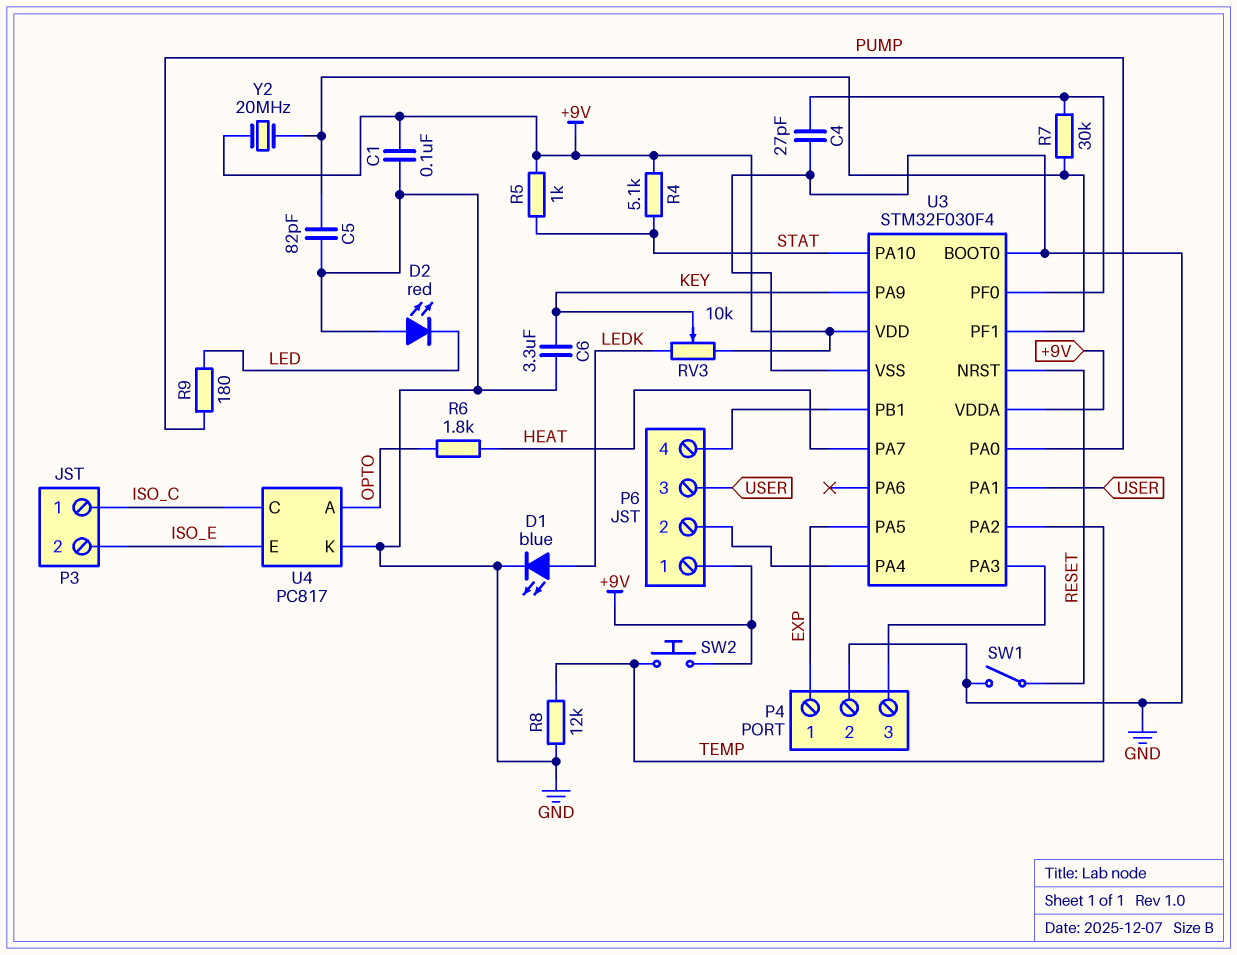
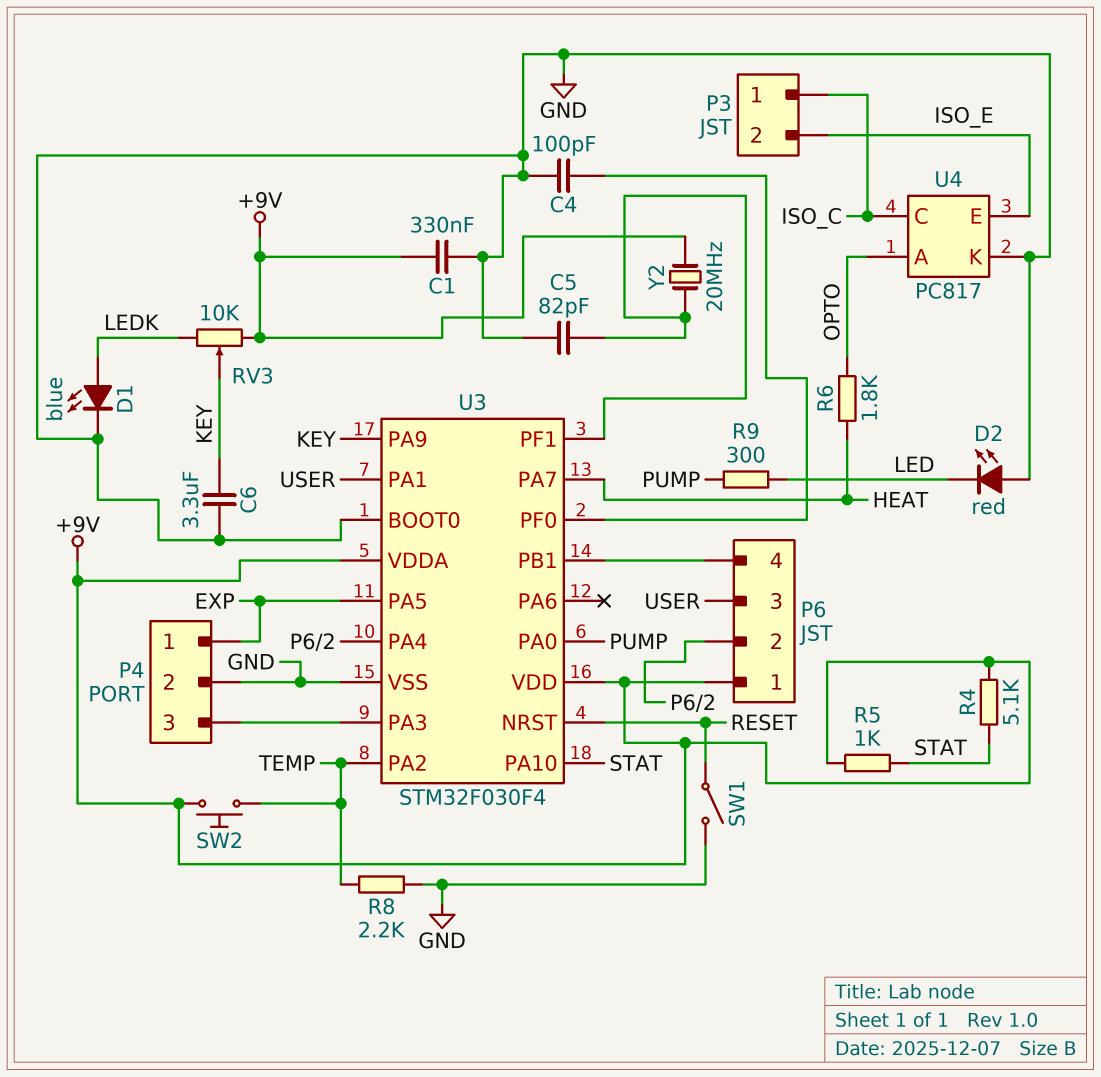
C1: 100nF (+9V, GND) -> 330nF (+9V, GND)
C4: 27pF (GND, U3/PF0) -> 100pF (GND, U3/PF0)
R7: 30k (U3/PF0, U3/PF1) -> none
R8: 12k (GND, TEMP) -> 2.2k (GND, TEMP)
R9: 180 (LED, PUMP) -> 300 (LED, PUMP)

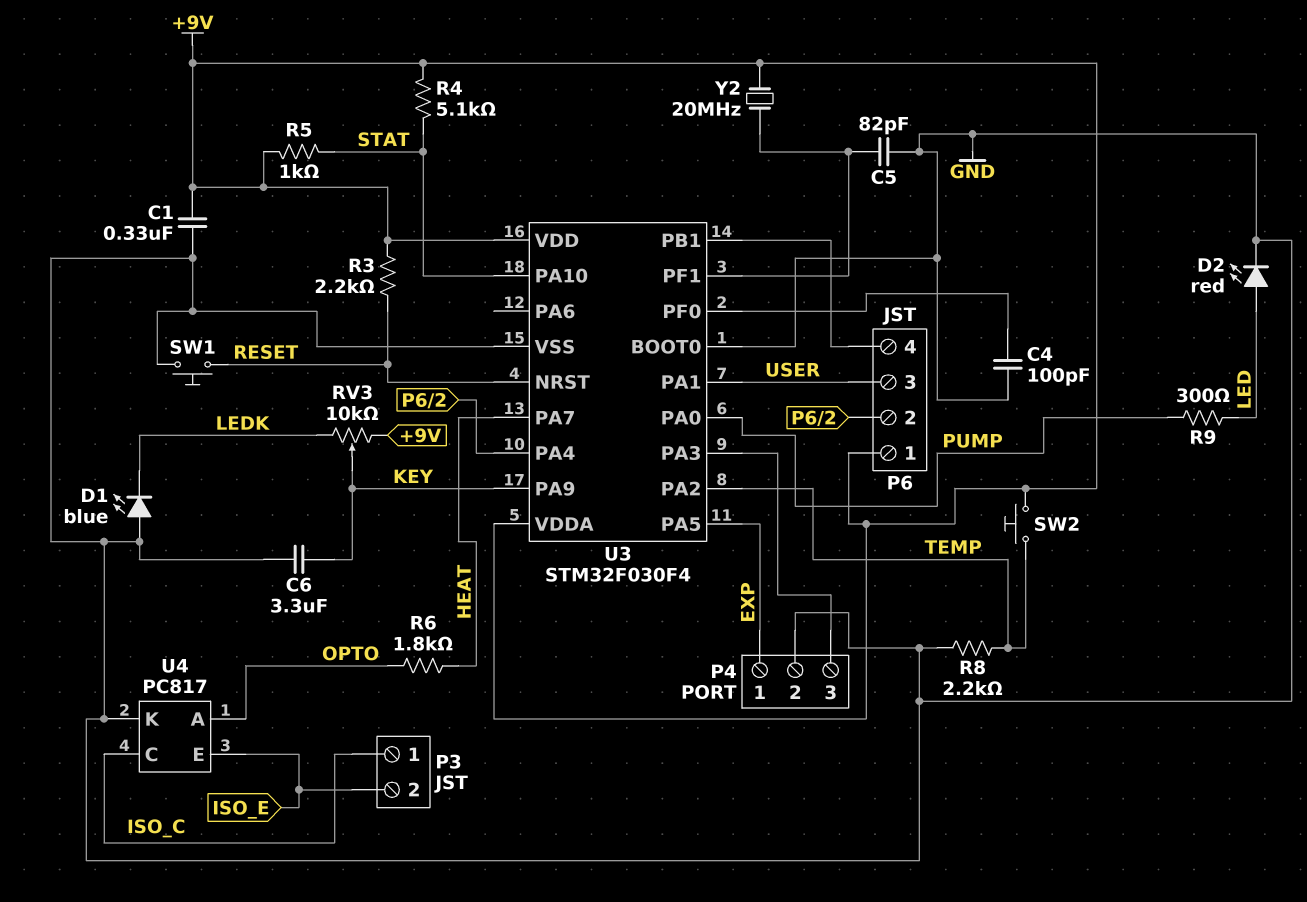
D1: LED blue (A LEDK, K GND) -> LED blue (A GND, K LEDK)
D2: LED red (A GND, K LED) -> LED red (A LED, K GND)
R3: none -> 2.2k (+9V, RESET)
SW1: switch (GND, RESET) -> button (GND, RESET)

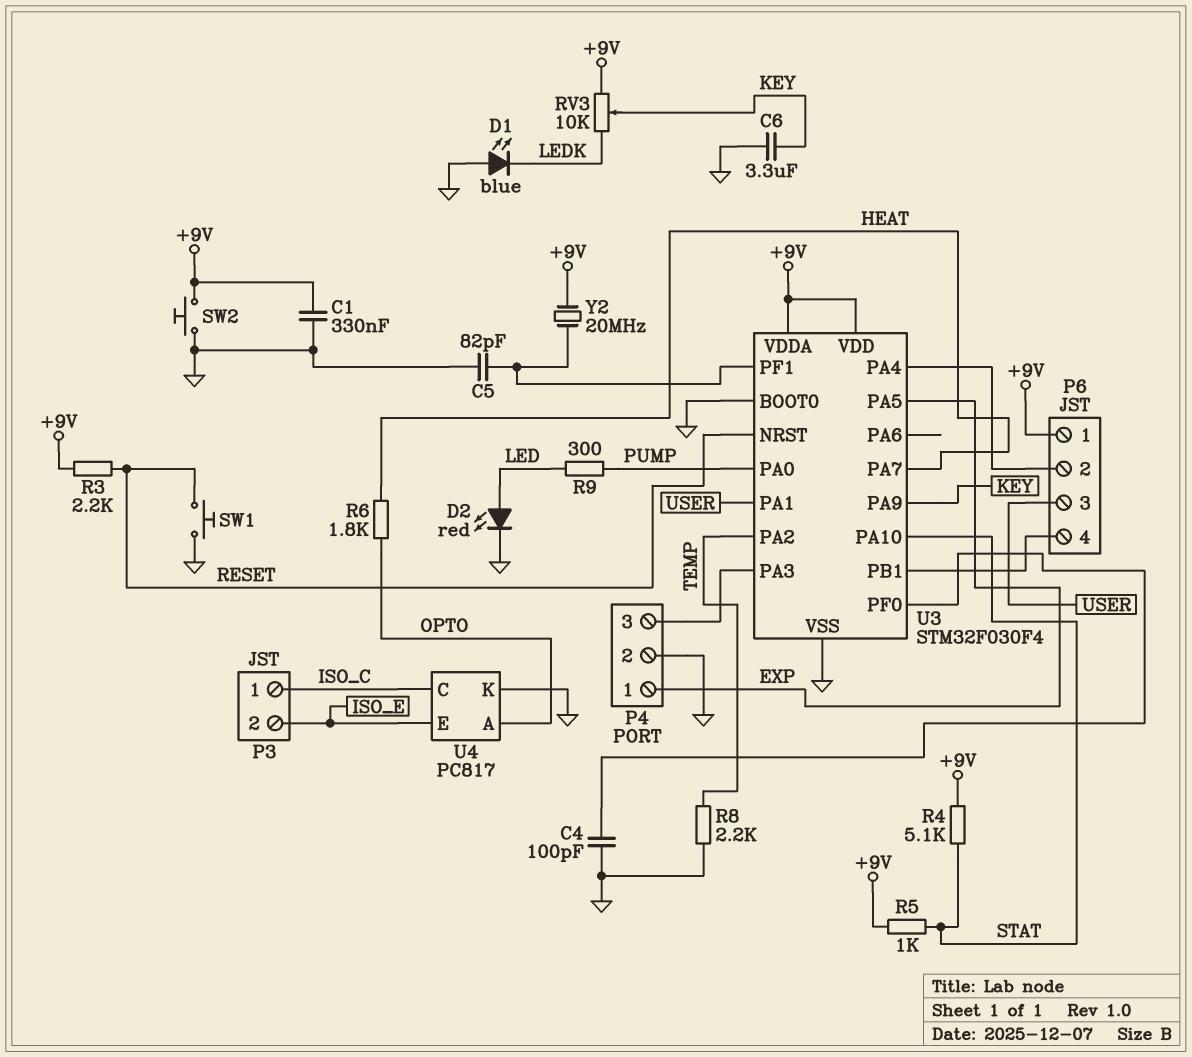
SW2: button (+9V, TEMP) -> button (+9V, GND)

